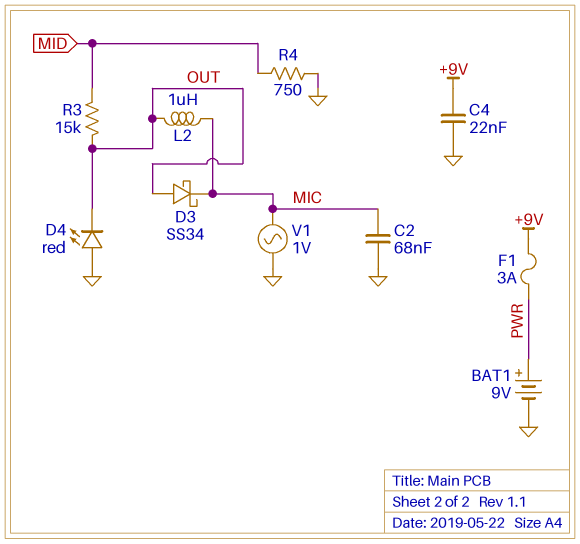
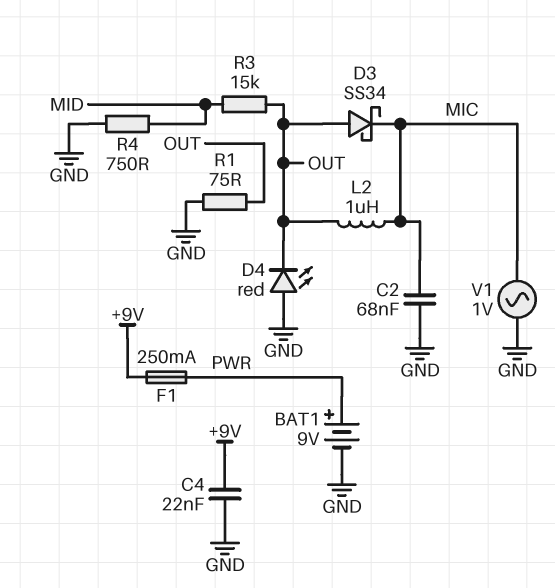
F1: 3A (+9V, PWR) -> 250mA (+9V, PWR)
R1: none -> 75 (GND, OUT)

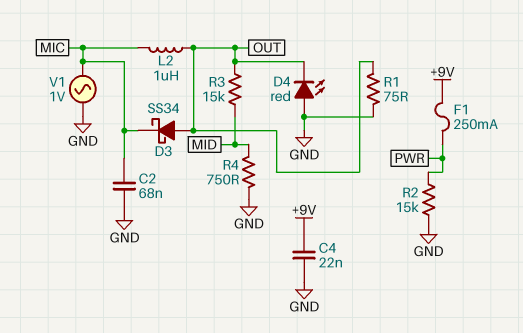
BAT1: 9V (plus PWR, minus GND) -> none
R2: none -> 15k (GND, PWR)

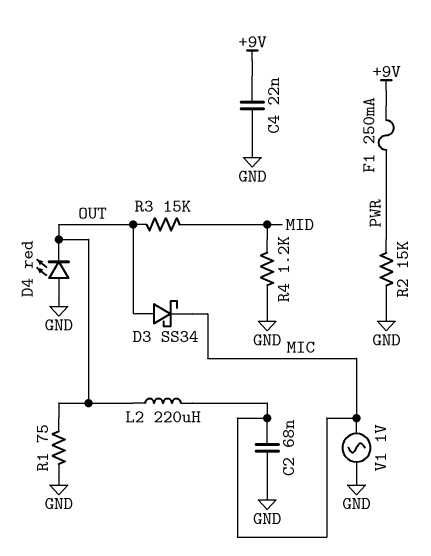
L2: 1uH (MIC, OUT) -> 220uH (MIC, OUT)
R4: 750 (GND, MID) -> 1.2k (GND, MID)

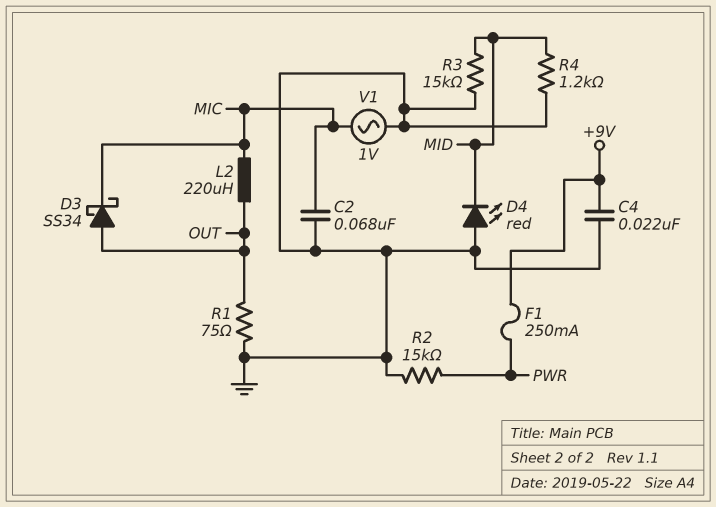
D4: LED red (A GND, K OUT) -> LED red (A GND, K MID)
R3: 15k (MID, OUT) -> 15k (GND, MID)

